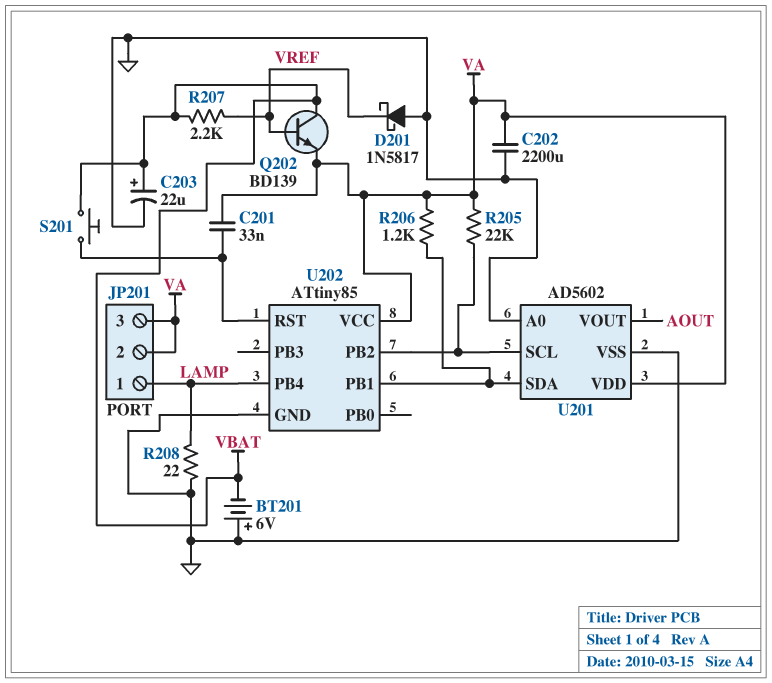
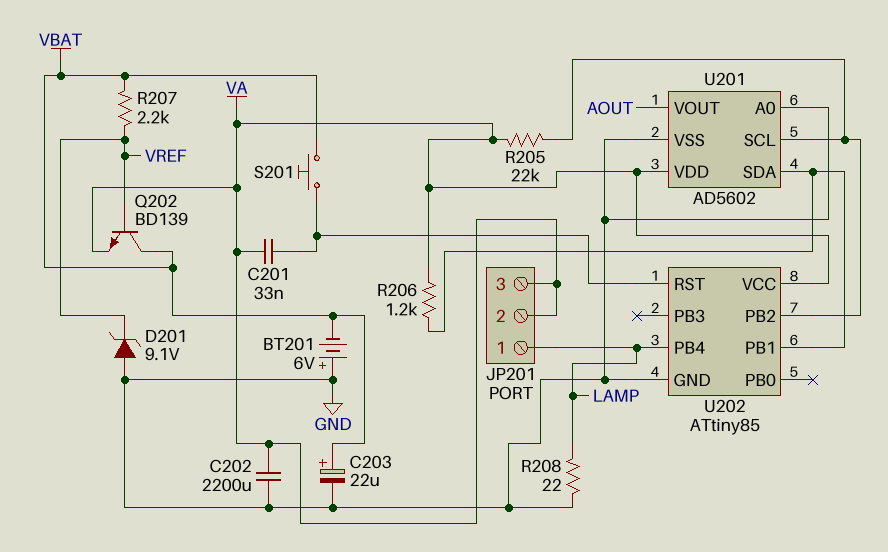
D201: schottky 1N5817 (A GND, K VREF) -> zener 9.1V (A GND, K VREF)

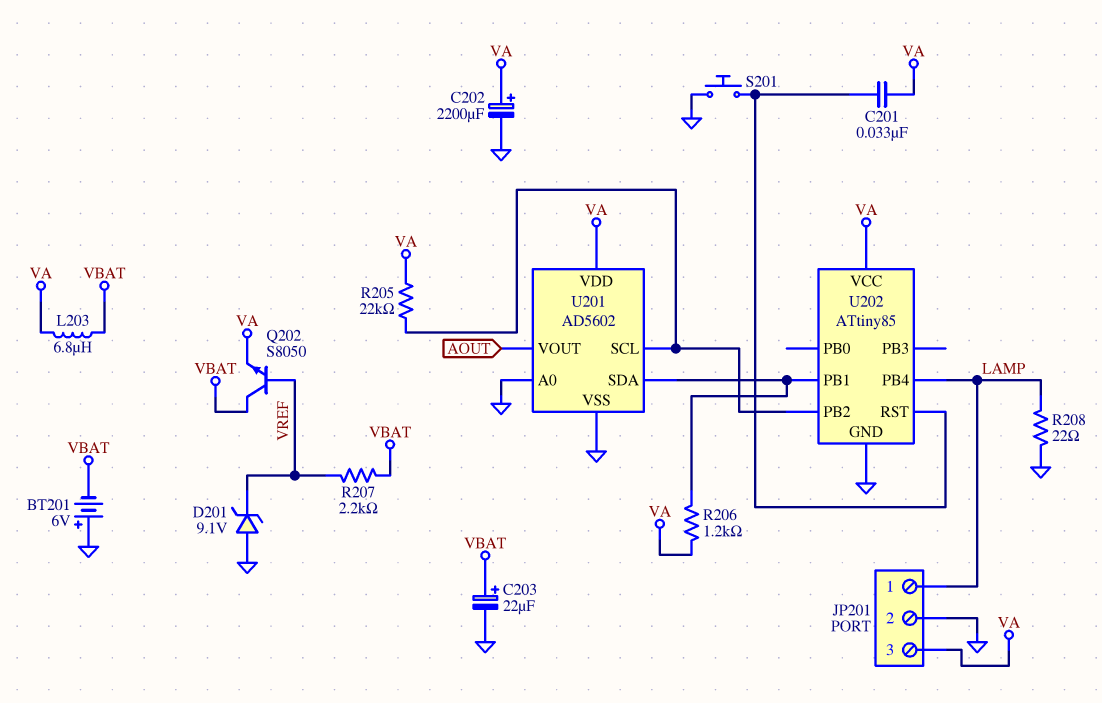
C202: 2200uF (GND, VA) -> 2200uF (plus VA, minus GND)
JP201 pin 2: VA -> GND
L203: none -> 6.8uH (VA, VBAT)
Q202: NPN BD139 (B VREF, C VBAT, E VA) -> NPN S8050 (B VREF, C VBAT, E VA)
S201: button (U202/RST, VBAT) -> button (GND, U202/RST)

